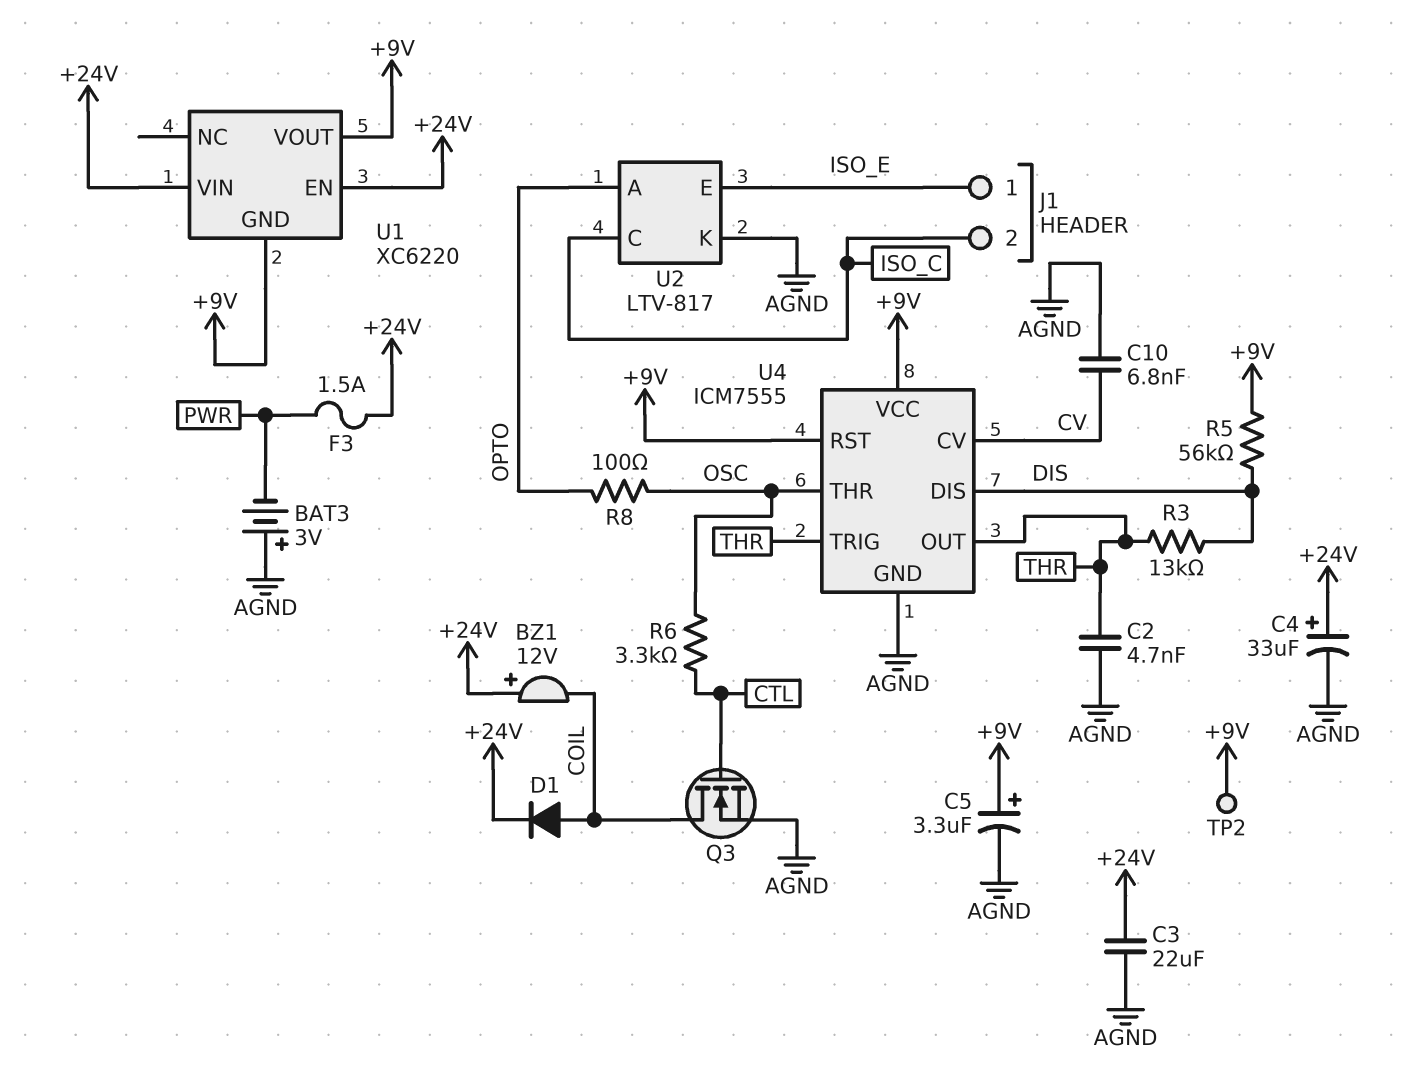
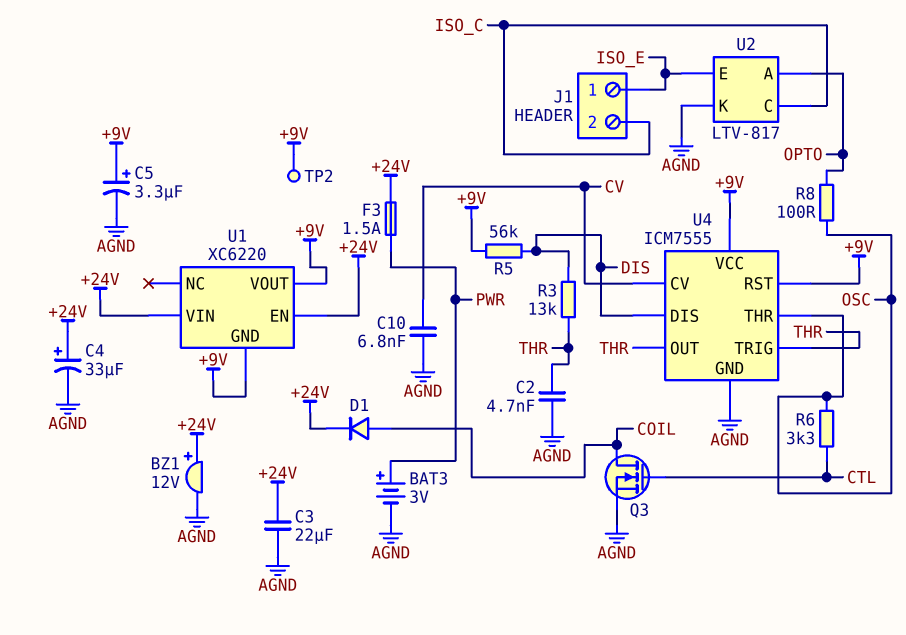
BAT3: 3V (plus AGND, minus PWR) -> 3V (plus PWR, minus AGND)
BZ1: buzzer 12V (plus +24V, minus COIL) -> buzzer 12V (plus +24V, minus AGND)

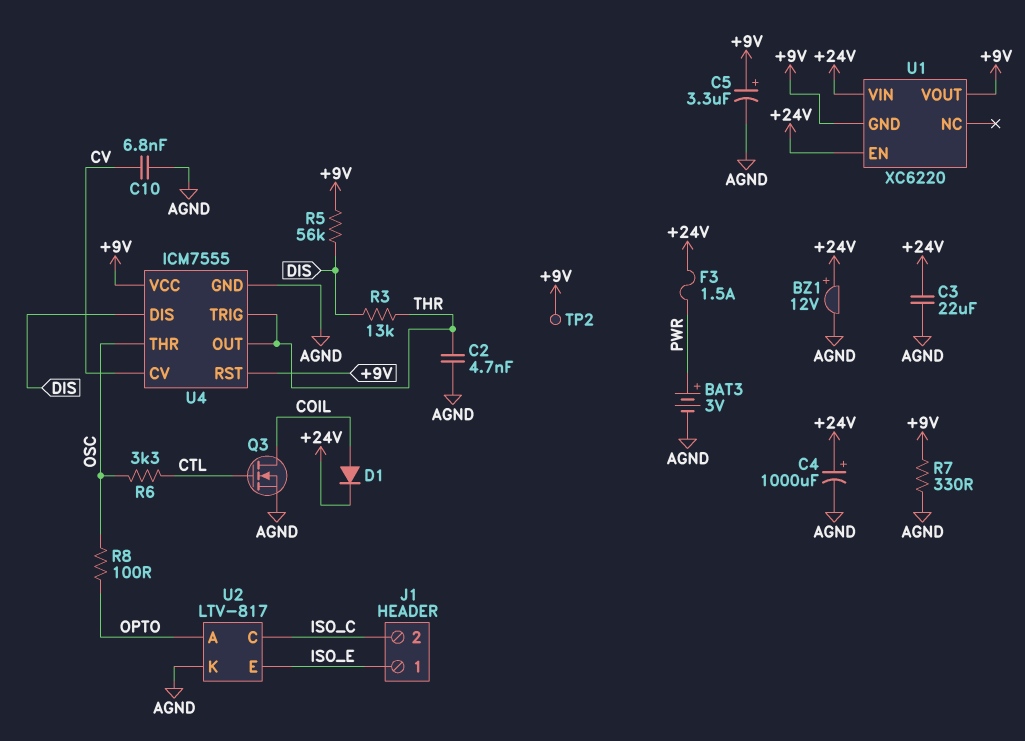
C4: 33uF (plus +24V, minus AGND) -> 1000uF (plus +24V, minus AGND)
R7: none -> 330 (+9V, AGND)

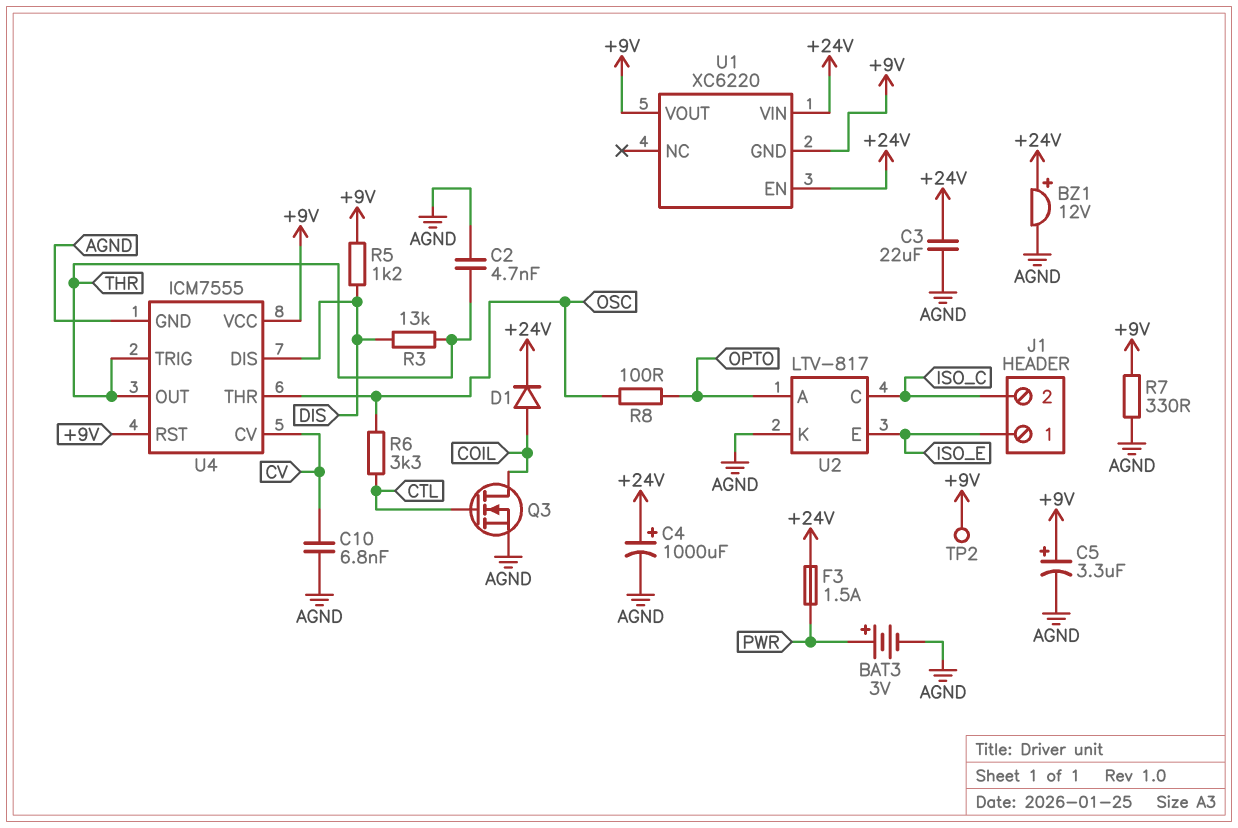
R5: 56k (+9V, DIS) -> 1.2k (+9V, DIS)

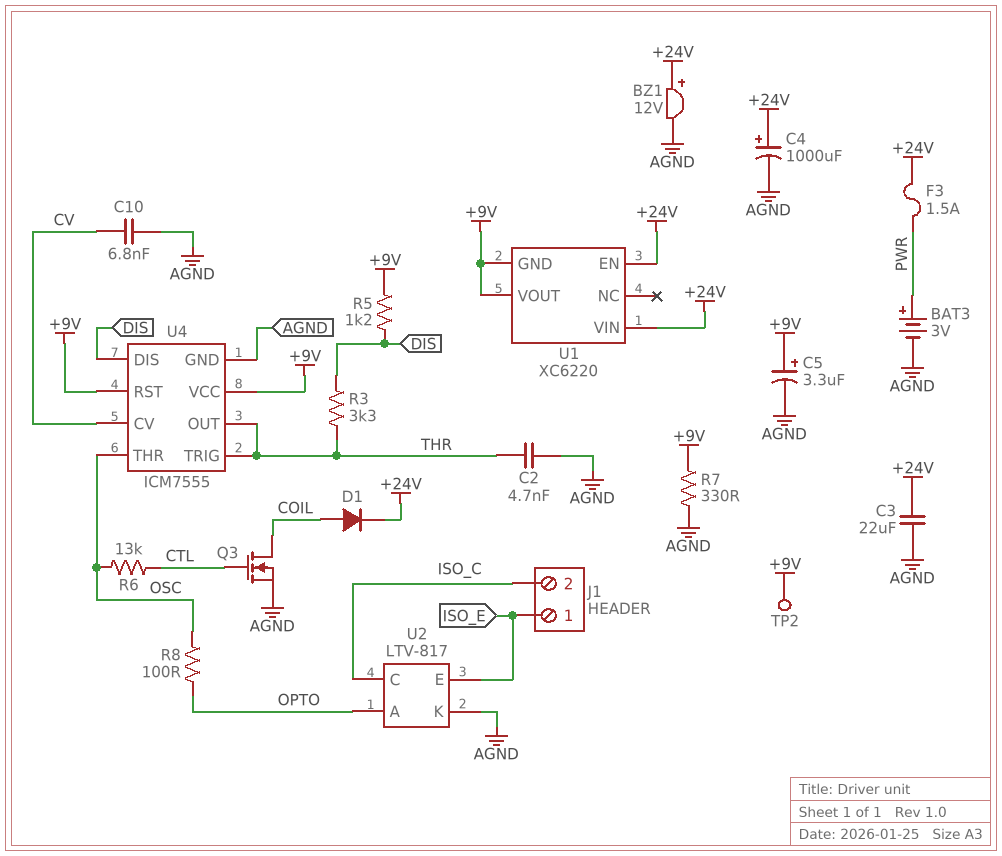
R3: 13k (DIS, THR) -> 3.3k (DIS, THR)
R6: 3.3k (CTL, OSC) -> 13k (CTL, OSC)

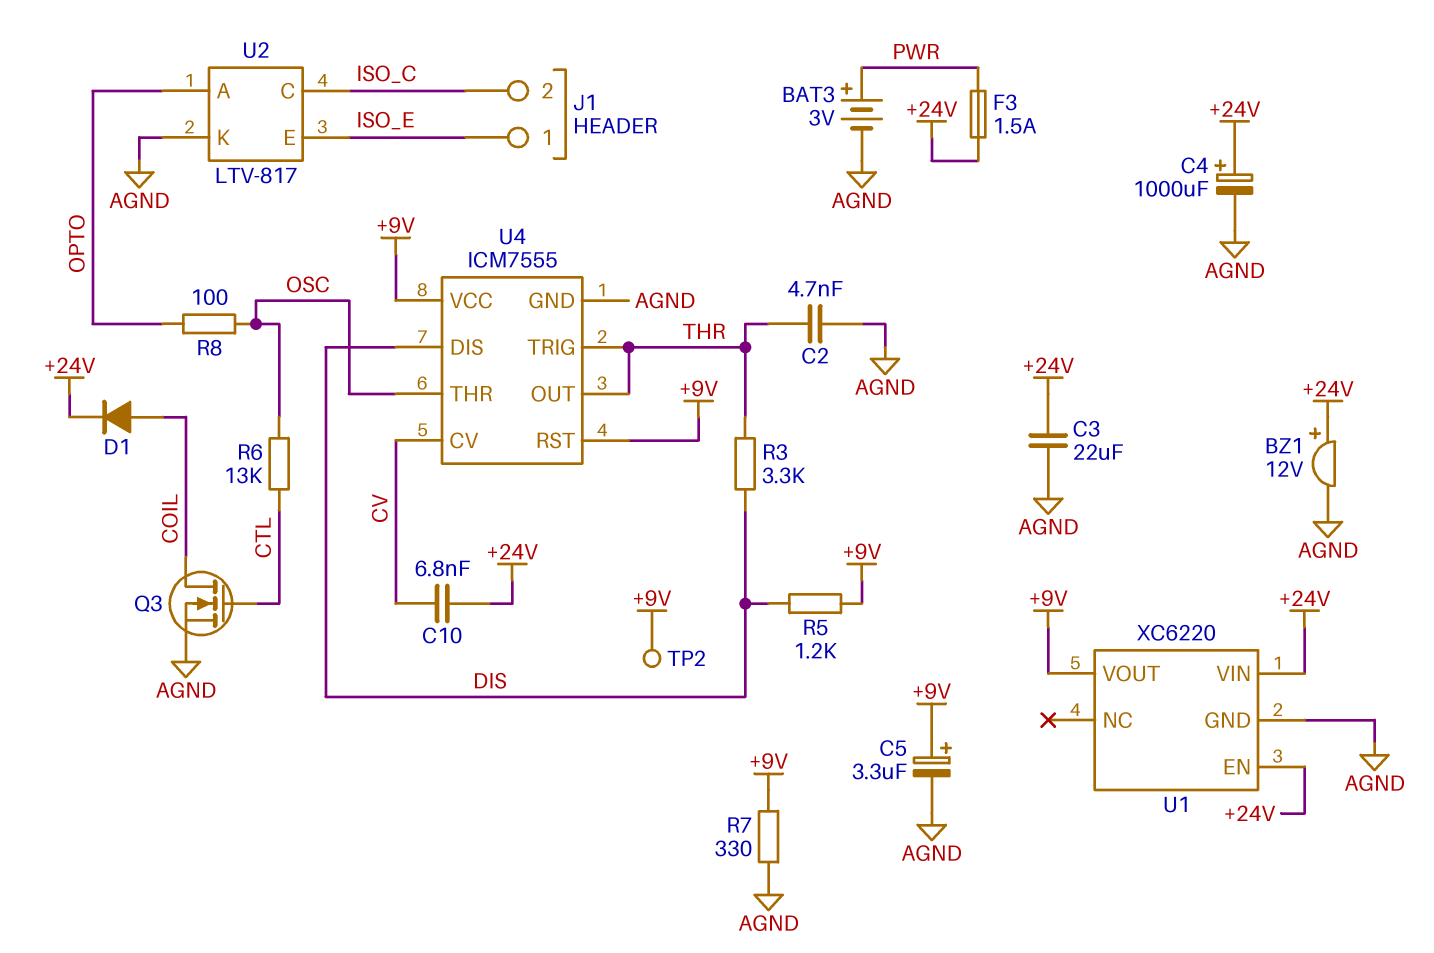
C10: 6.8nF (AGND, CV) -> 6.8nF (+24V, CV)
U1 pin GND: +9V -> AGND

